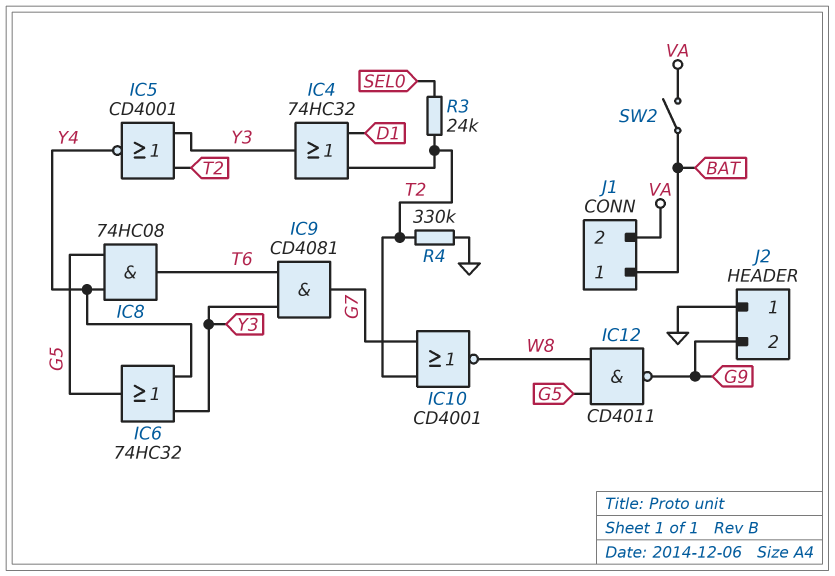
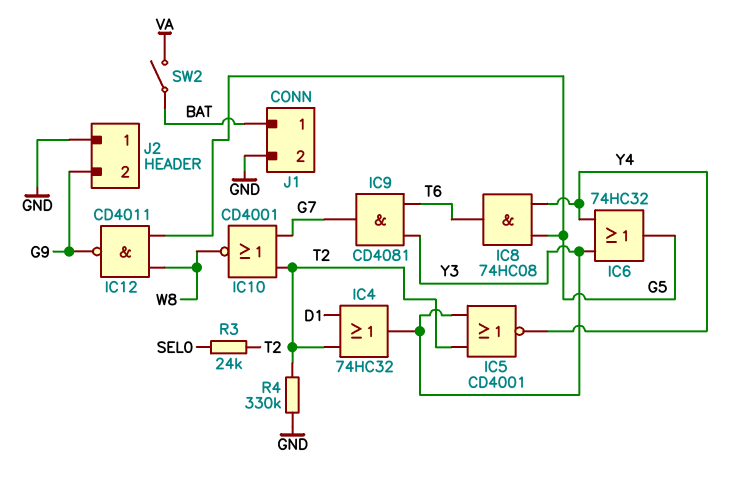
J1 pin 2: VA -> GND

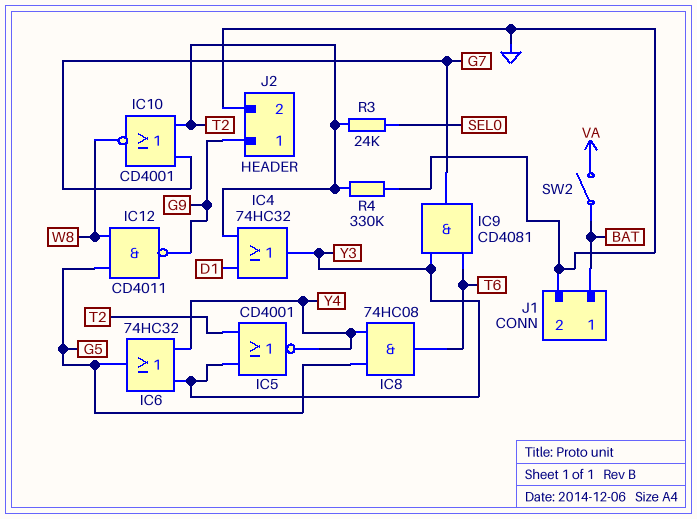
J2 pin 1: GND -> G9
J2 pin 2: G9 -> GND

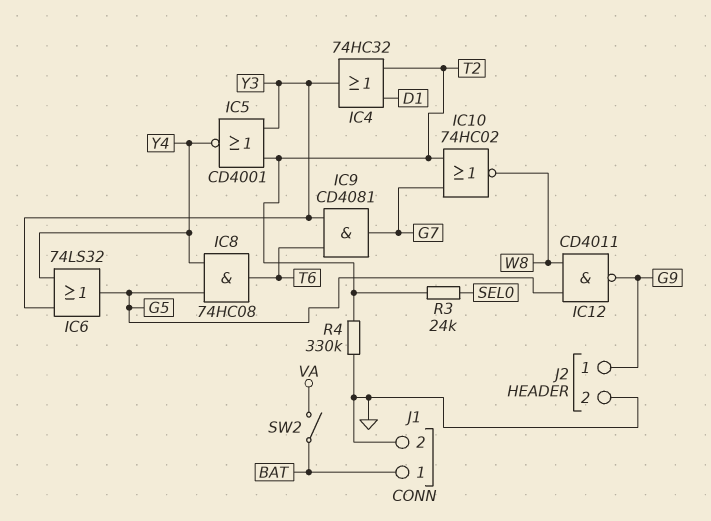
IC6: OR 74HC32 (in Y3, in Y4, out G5) -> OR 74LS32 (in Y3, in Y4, out G5)
IC10: NOR CD4001 (in G7, in T2, out W8) -> NOR 74HC02 (in G7, in T2, out W8)

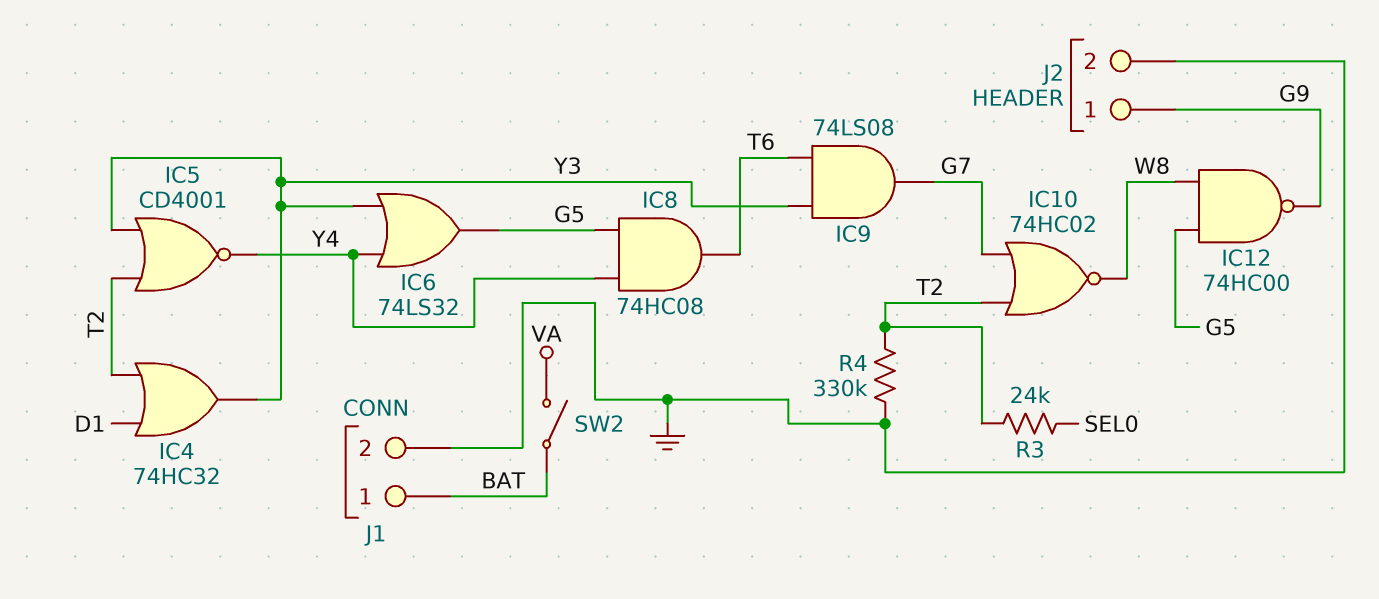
IC9: AND CD4081 (in T6, in Y3, out G7) -> AND 74LS08 (in T6, in Y3, out G7)
IC12: NAND CD4011 (in G5, in W8, out G9) -> NAND 74HC00 (in G5, in W8, out G9)

